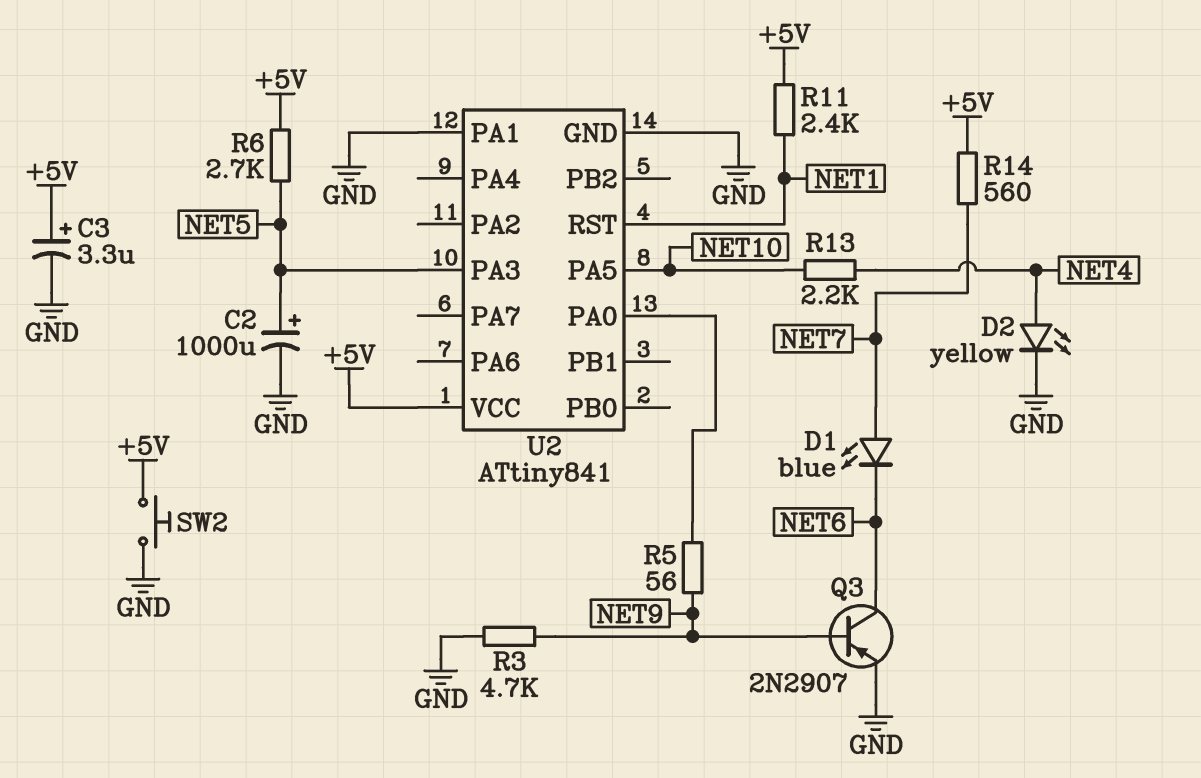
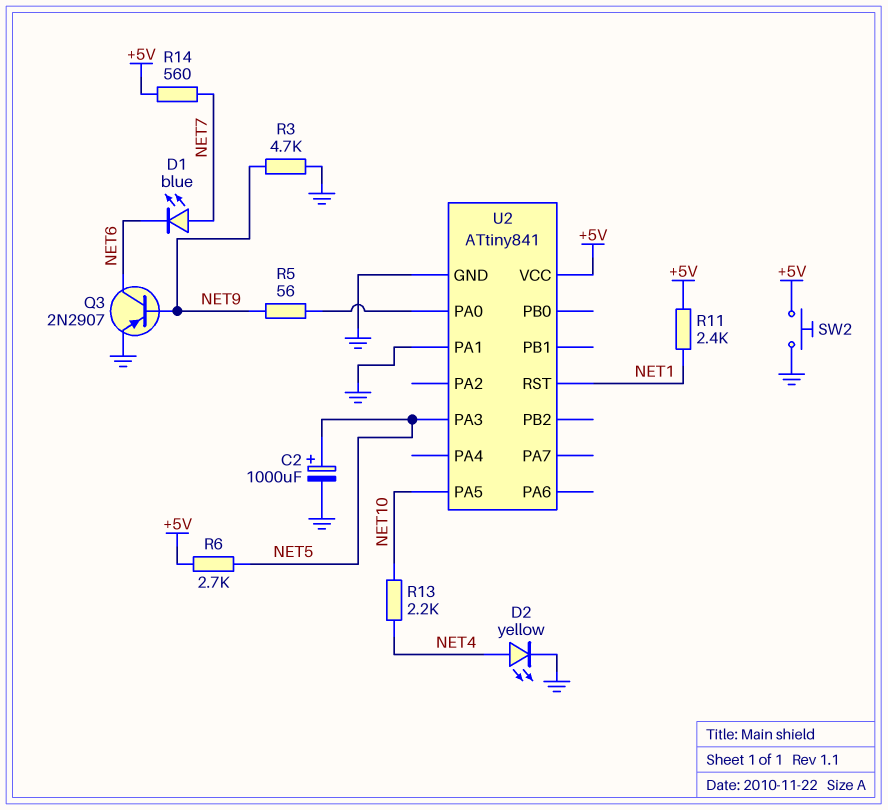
C3: 3.3uF (plus +5V, minus GND) -> none

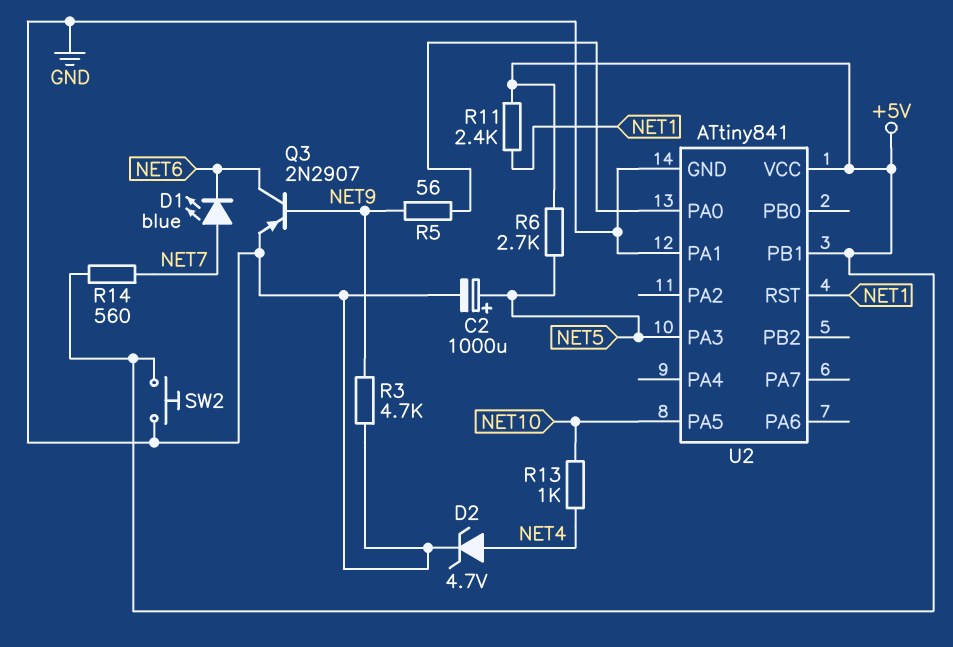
D2: LED yellow (A NET4, K GND) -> zener 4.7V (A NET4, K GND)
R13: 2.2k (NET4, NET10) -> 1k (NET4, NET10)
U2 pin PB1: none -> +5V

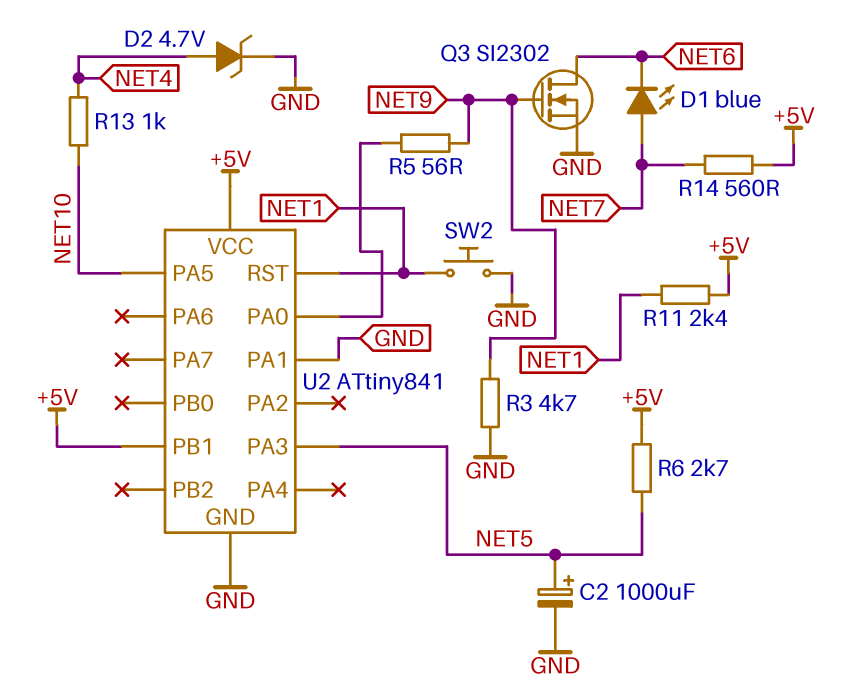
Q3: PNP 2N2907 (B NET9, C NET6, E GND) -> NMOS SI2302 (G NET9, D NET6, S GND)
SW2: button (+5V, GND) -> button (GND, NET1)

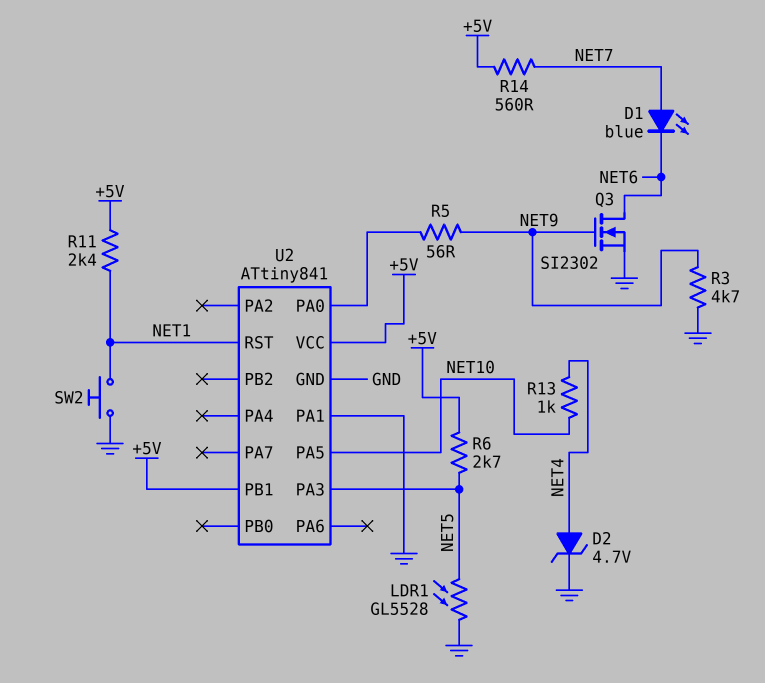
C2: 1000uF (plus NET5, minus GND) -> none
LDR1: none -> GL5528 (GND, NET5)

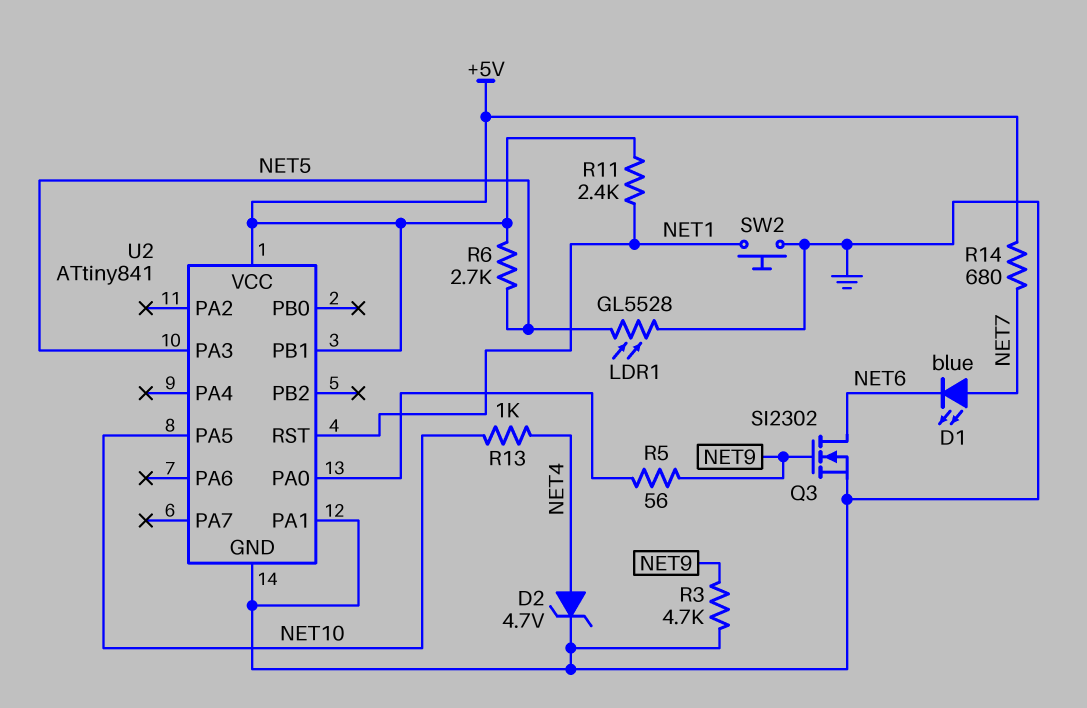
R14: 560 (+5V, NET7) -> 680 (+5V, NET7)

